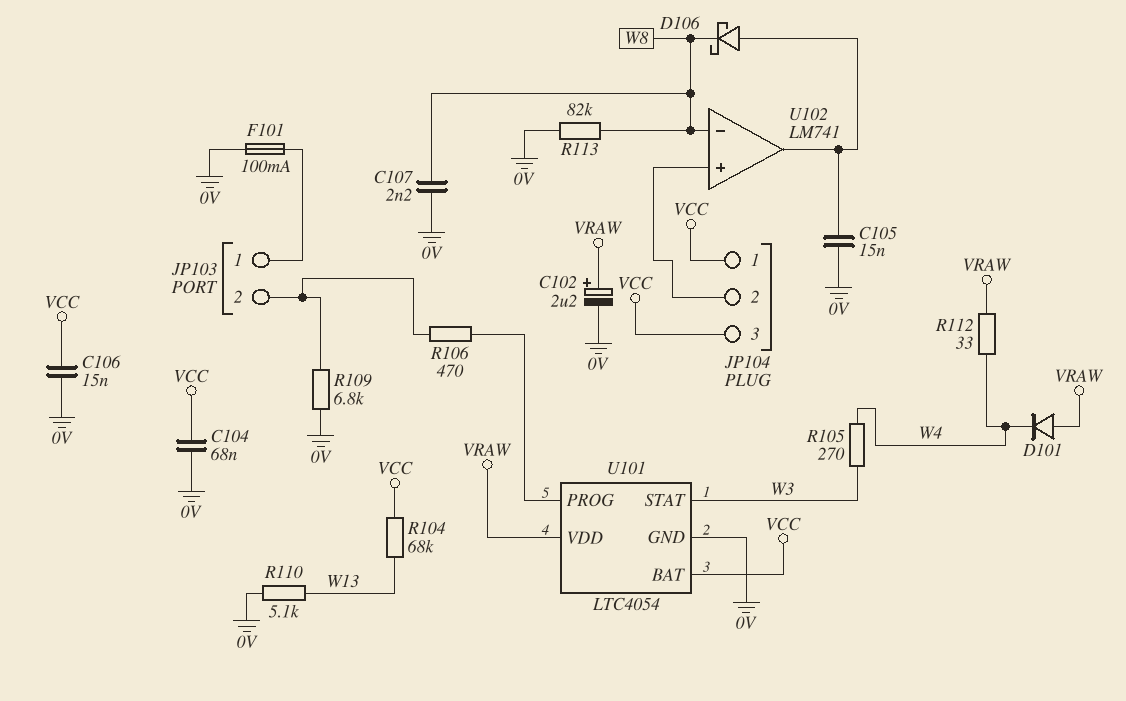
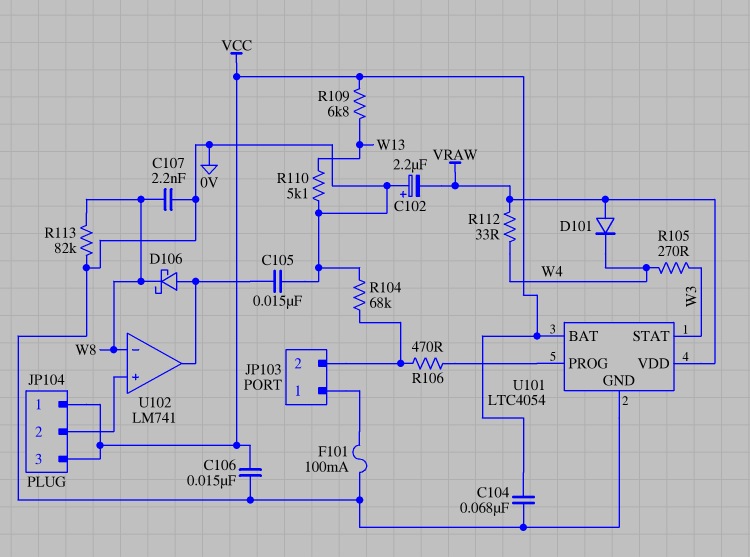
C102: 2.2uF (plus VRAW, minus 0V) -> 2.2uF (plus 0V, minus VRAW)
R104: 68k (VCC, W13) -> 68k (0V, JP103/2)
R109: 6.8k (0V, JP103/2) -> 6.8k (VCC, W13)

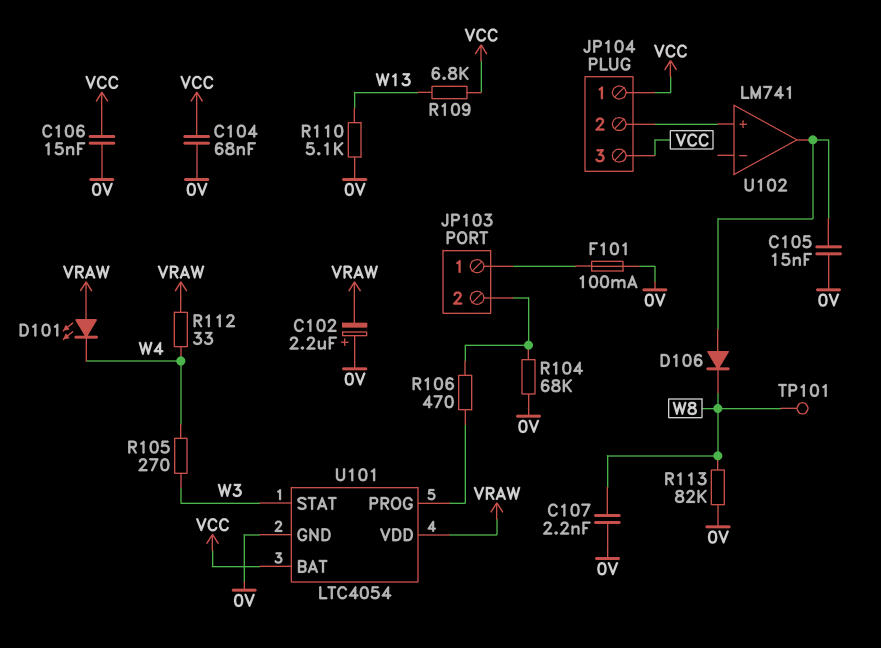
D101: diode (A VRAW, K W4) -> LED (A VRAW, K W4)
D106: schottky (A U102/out, K W8) -> diode (A U102/out, K W8)
TP101: none -> test point (W8)
U102 pin in-: W8 -> none

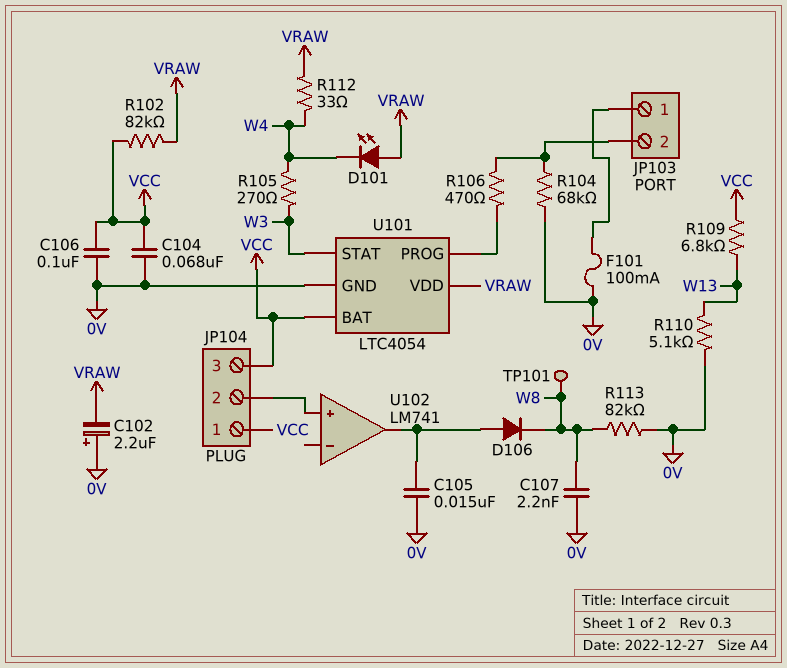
C106: 15nF (0V, VCC) -> 100nF (0V, VCC)
R102: none -> 82k (VCC, VRAW)

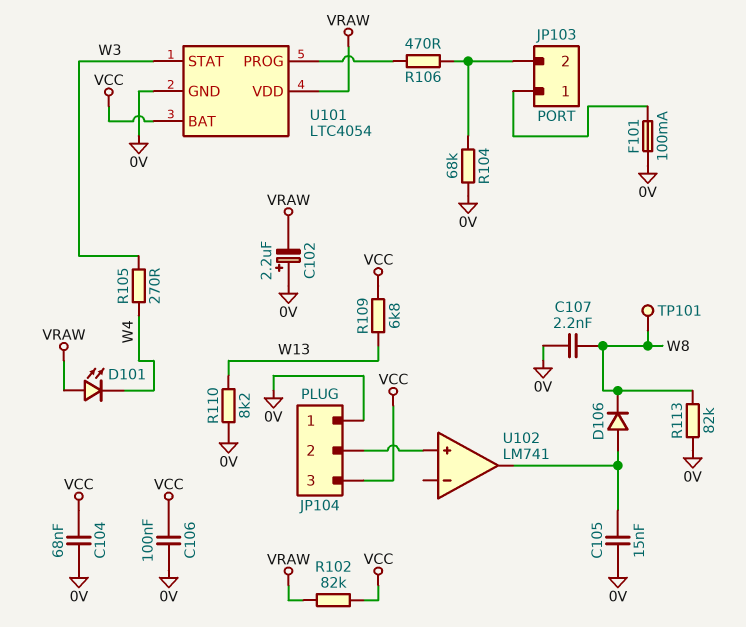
JP104 pin 1: VCC -> 0V
R110: 5.1k (0V, W13) -> 8.2k (0V, W13)
R112: 33 (VRAW, W4) -> none

